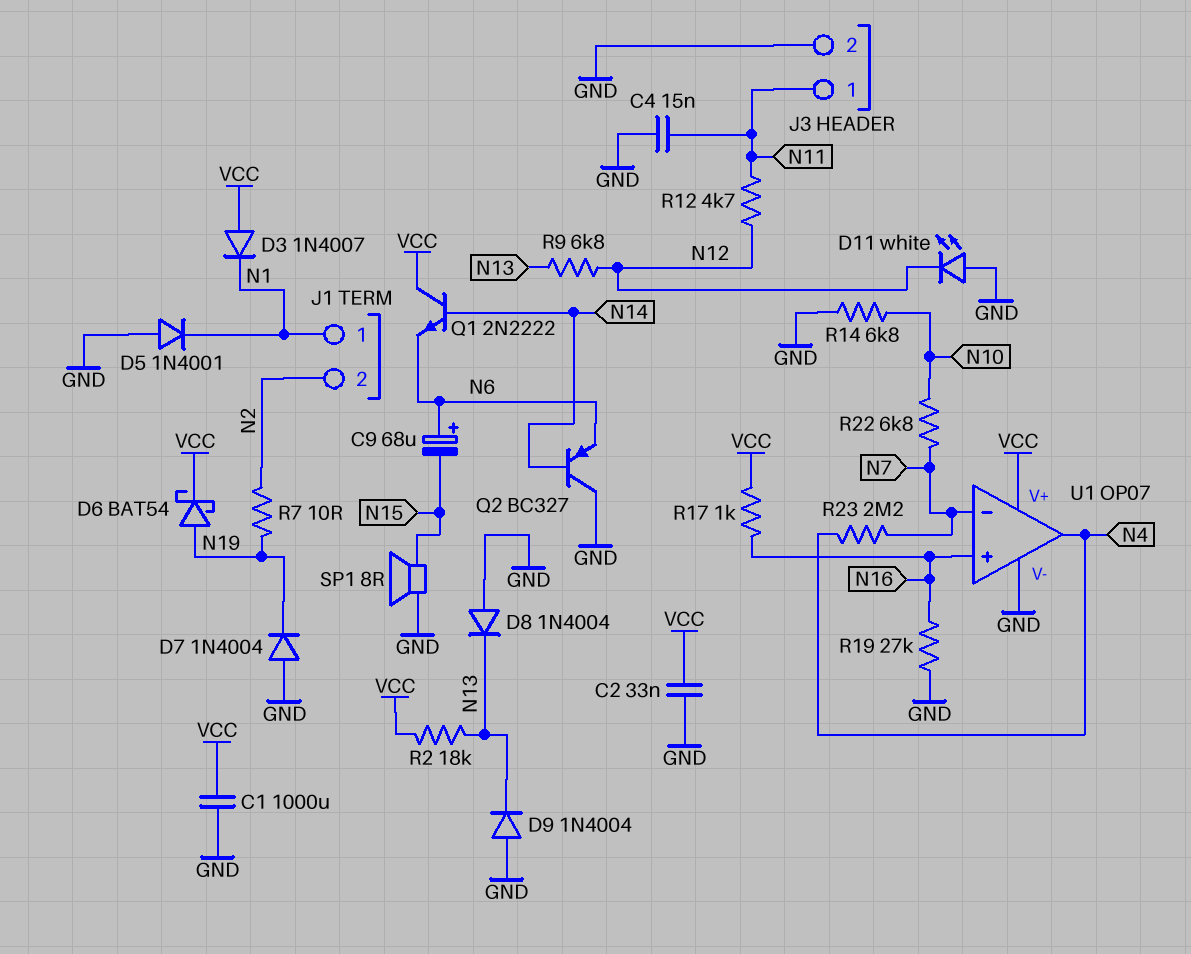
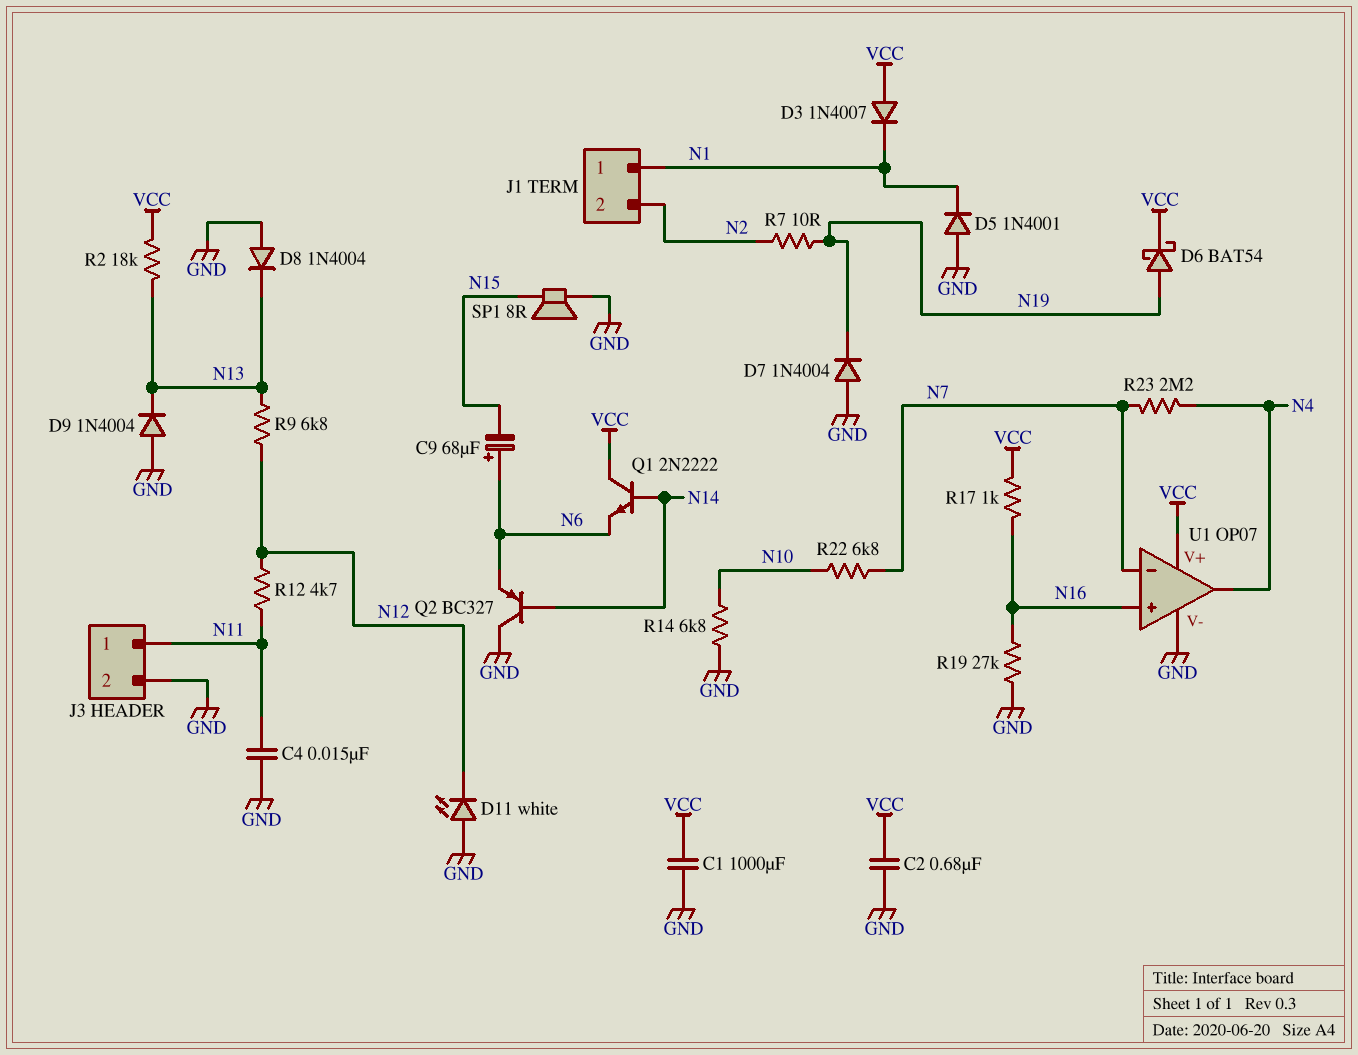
C2: 33nF (GND, VCC) -> 680nF (GND, VCC)

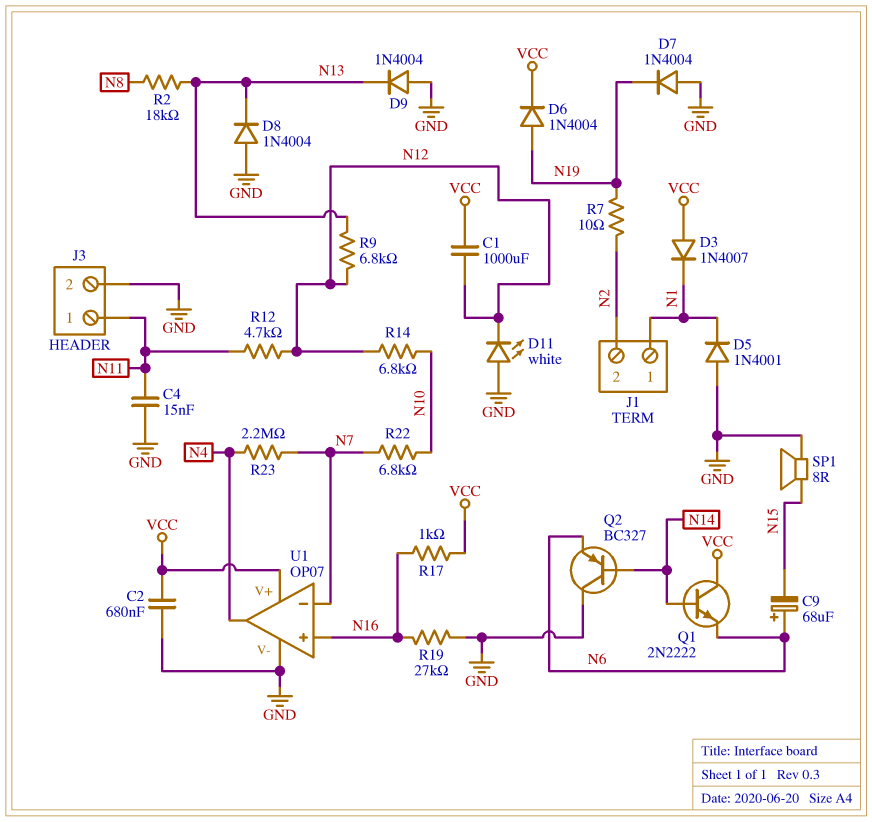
C1: 1000uF (GND, VCC) -> 1000uF (N12, VCC)
D6: schottky BAT54 (A N19, K VCC) -> diode 1N4004 (A N19, K VCC)
R2: 18k (N13, VCC) -> 18k (N8, N13)
R14: 6.8k (GND, N10) -> 6.8k (N10, N12)

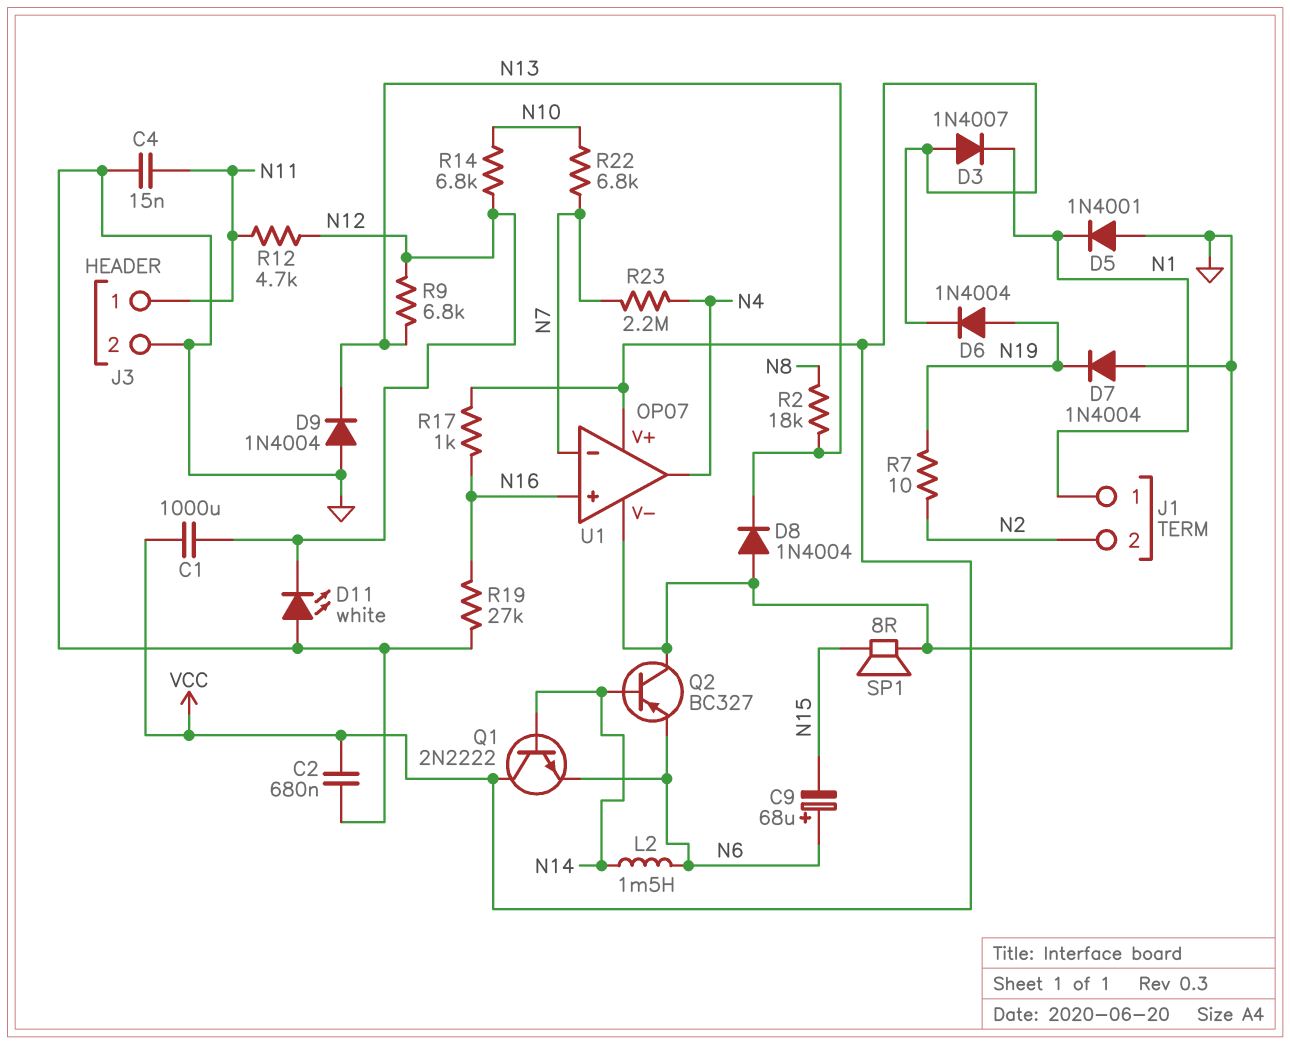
L2: none -> 1.5mH (N6, N14)

